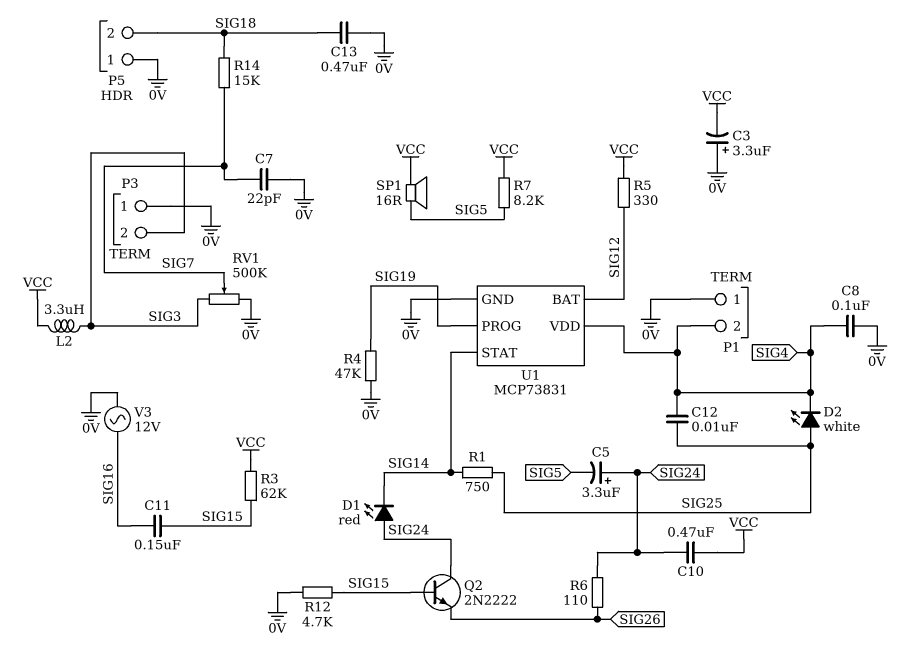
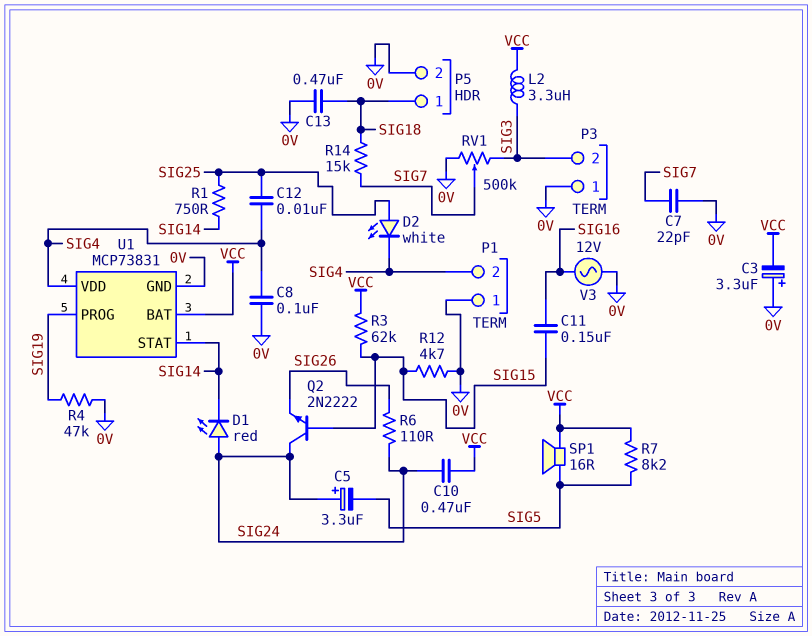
P5 pin 1: 0V -> SIG18
P5 pin 2: SIG18 -> 0V
R5: 330 (SIG12, VCC) -> none
U1 pin BAT: SIG12 -> VCC

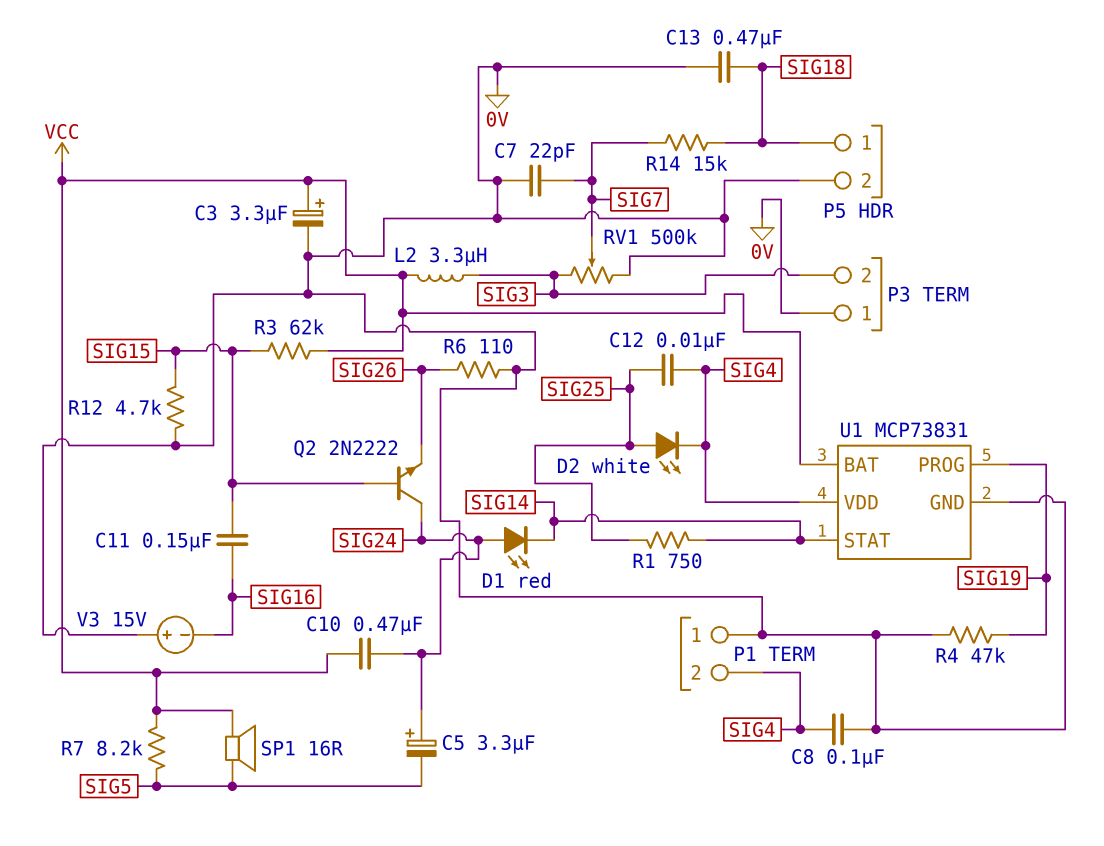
C3: 3.3uF (plus 0V, minus VCC) -> 3.3uF (plus VCC, minus 0V)
R6: 110 (SIG24, SIG26) -> 110 (0V, SIG26)
V3: AC 12V (0V, SIG16) -> 15V (plus 0V, minus SIG16)

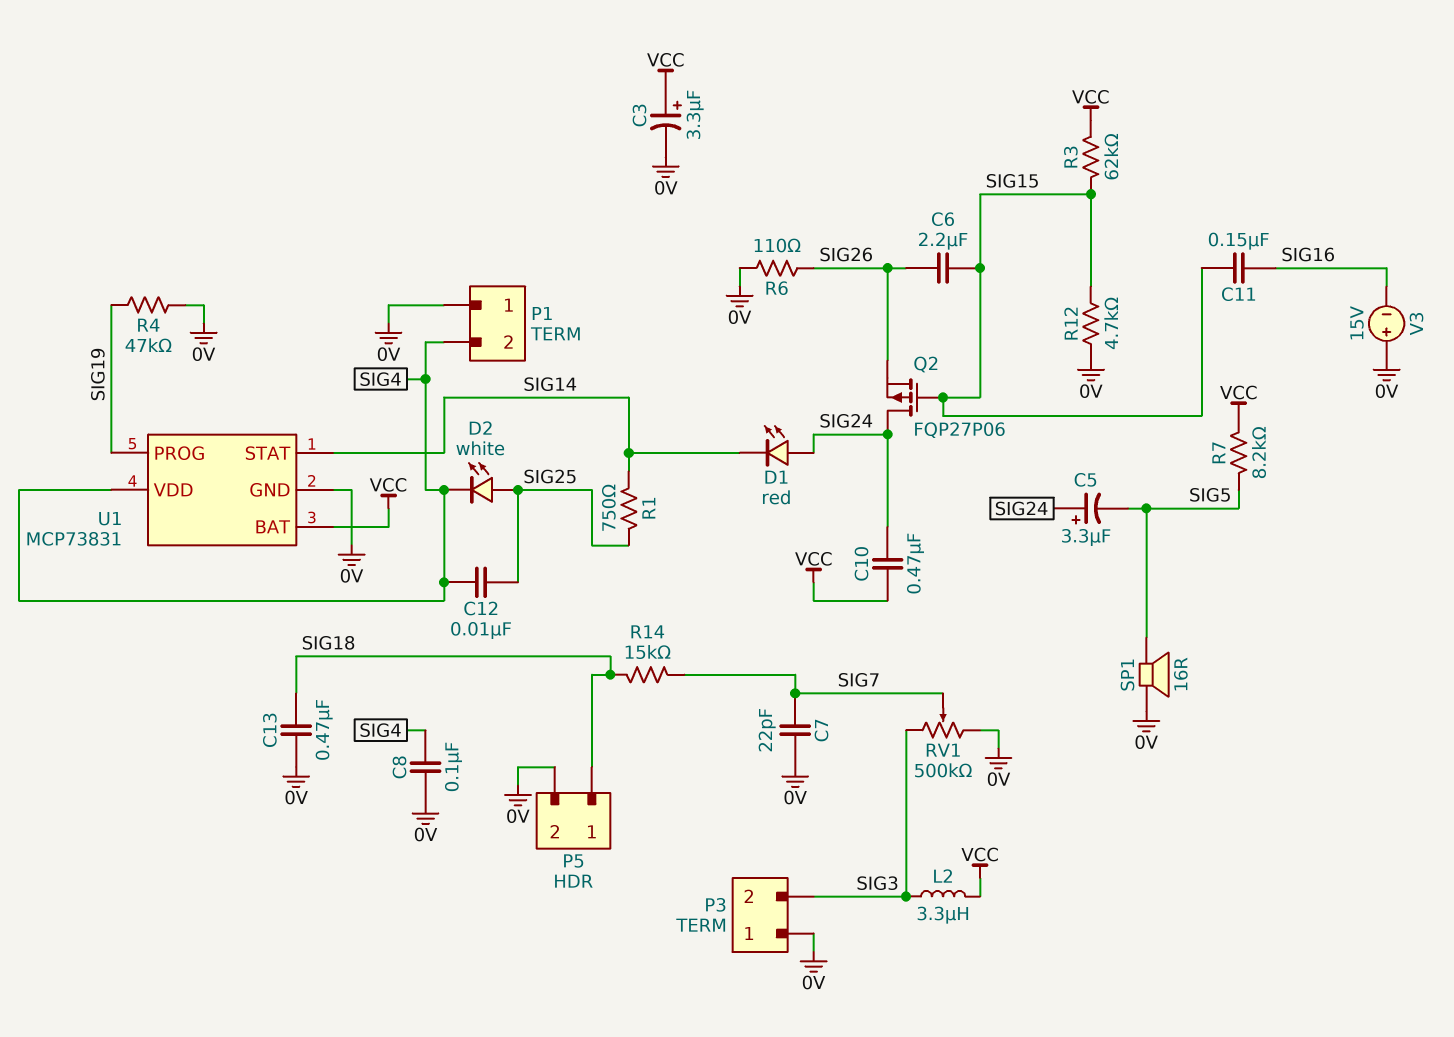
C6: none -> 2.2uF (SIG15, SIG26)
Q2: NPN 2N2222 (B SIG15, C SIG24, E SIG26) -> PMOS FQP27P06 (G SIG15, D SIG24, S SIG26)
SP1: speaker 16R (SIG5, VCC) -> speaker 16R (0V, SIG5)

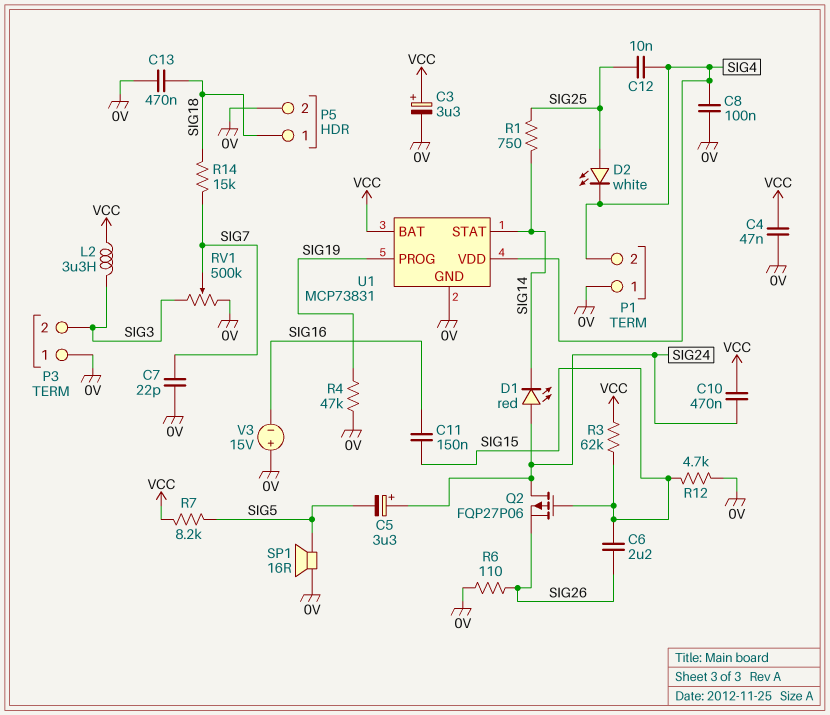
C4: none -> 47nF (0V, VCC)

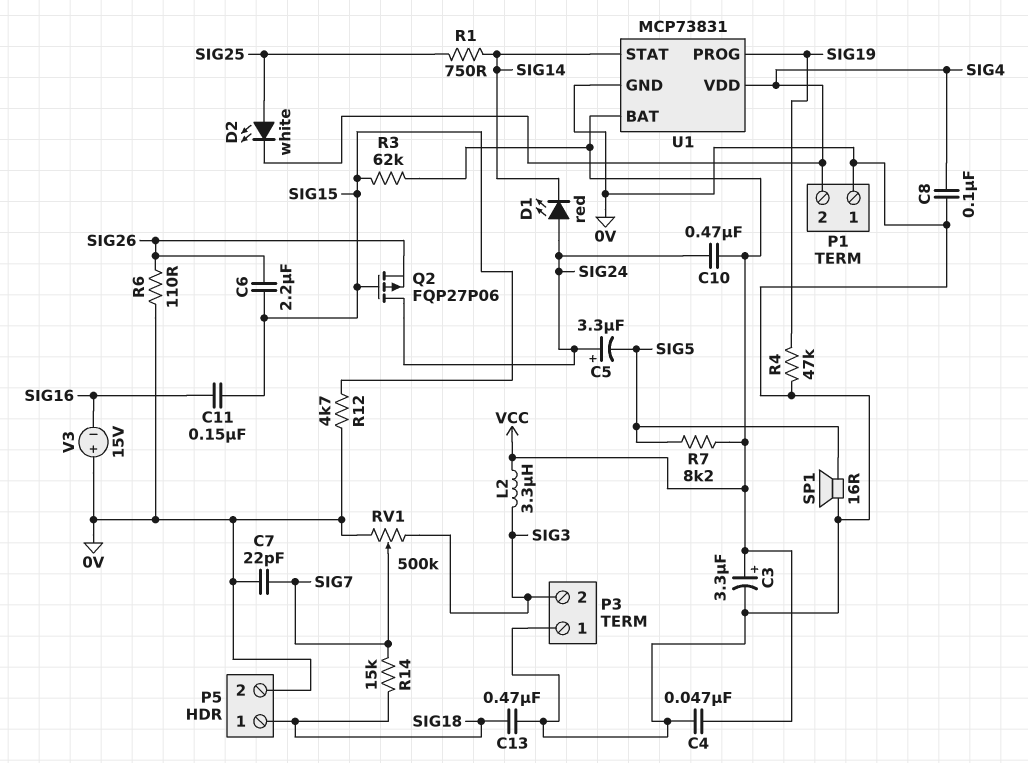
C12: 10nF (SIG4, SIG25) -> none

